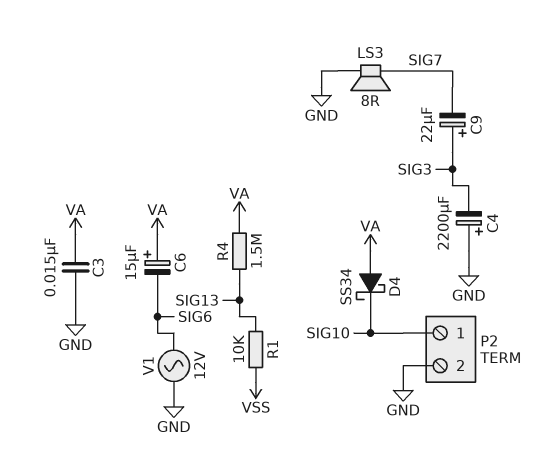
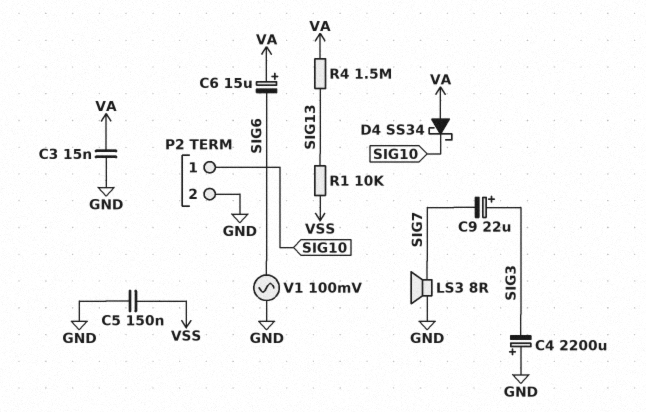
C5: none -> 150nF (GND, VSS)
V1: AC 12V (GND, SIG6) -> AC 100mV (GND, SIG6)

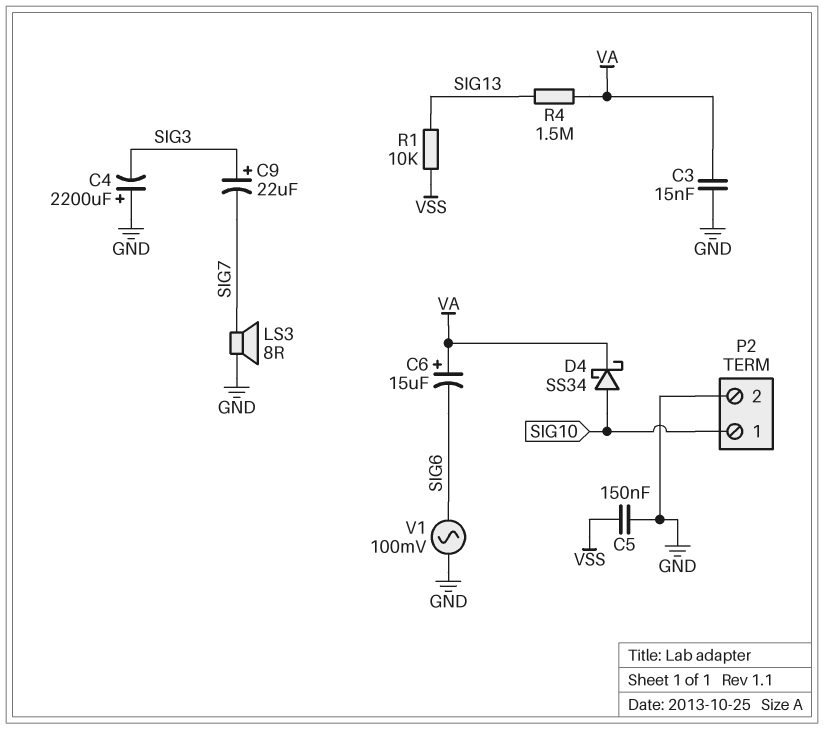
D4: schottky SS34 (A VA, K SIG10) -> schottky SS34 (A SIG10, K VA)

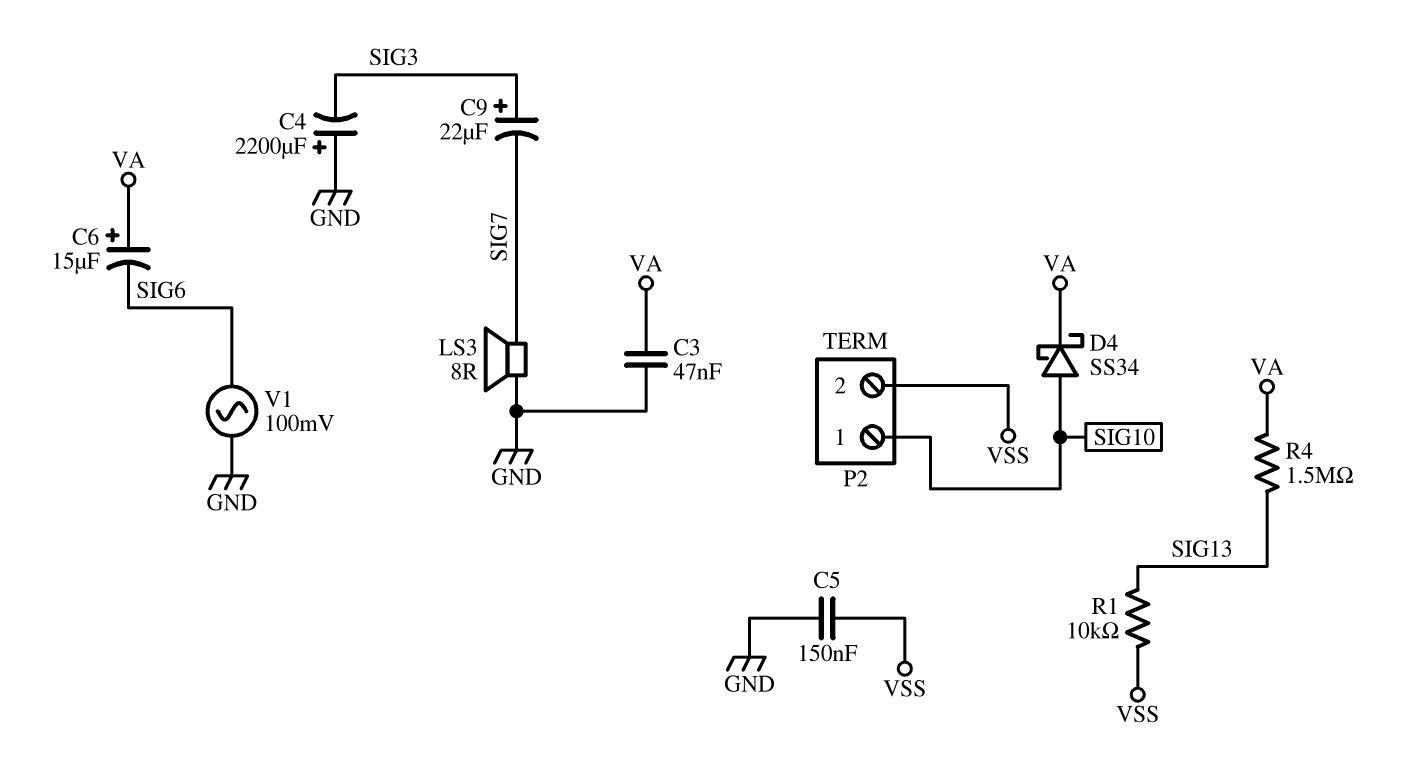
C3: 15nF (GND, VA) -> 47nF (GND, VA)
P2 pin 2: GND -> VSS

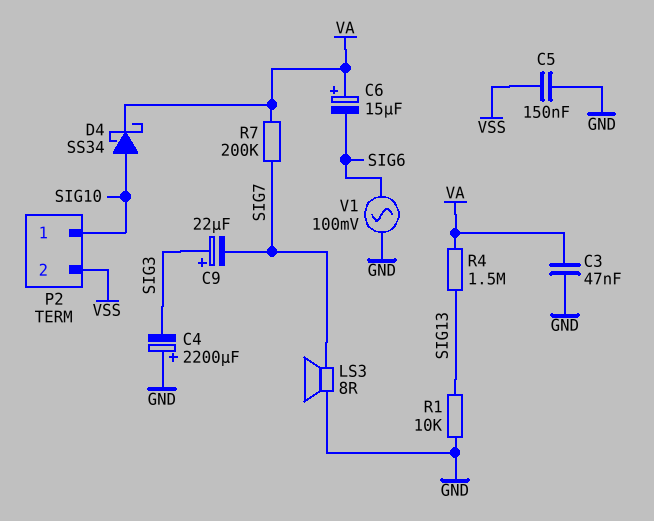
R1: 10k (SIG13, VSS) -> 10k (GND, SIG13)
R7: none -> 200k (SIG7, VA)

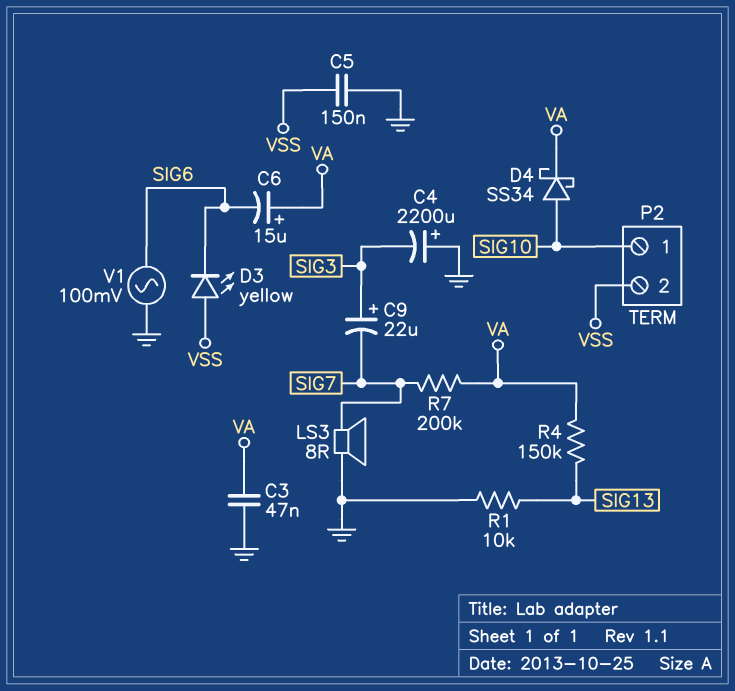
D3: none -> LED yellow (A VSS, K SIG6)
R4: 1.5M (SIG13, VA) -> 150k (SIG13, VA)

